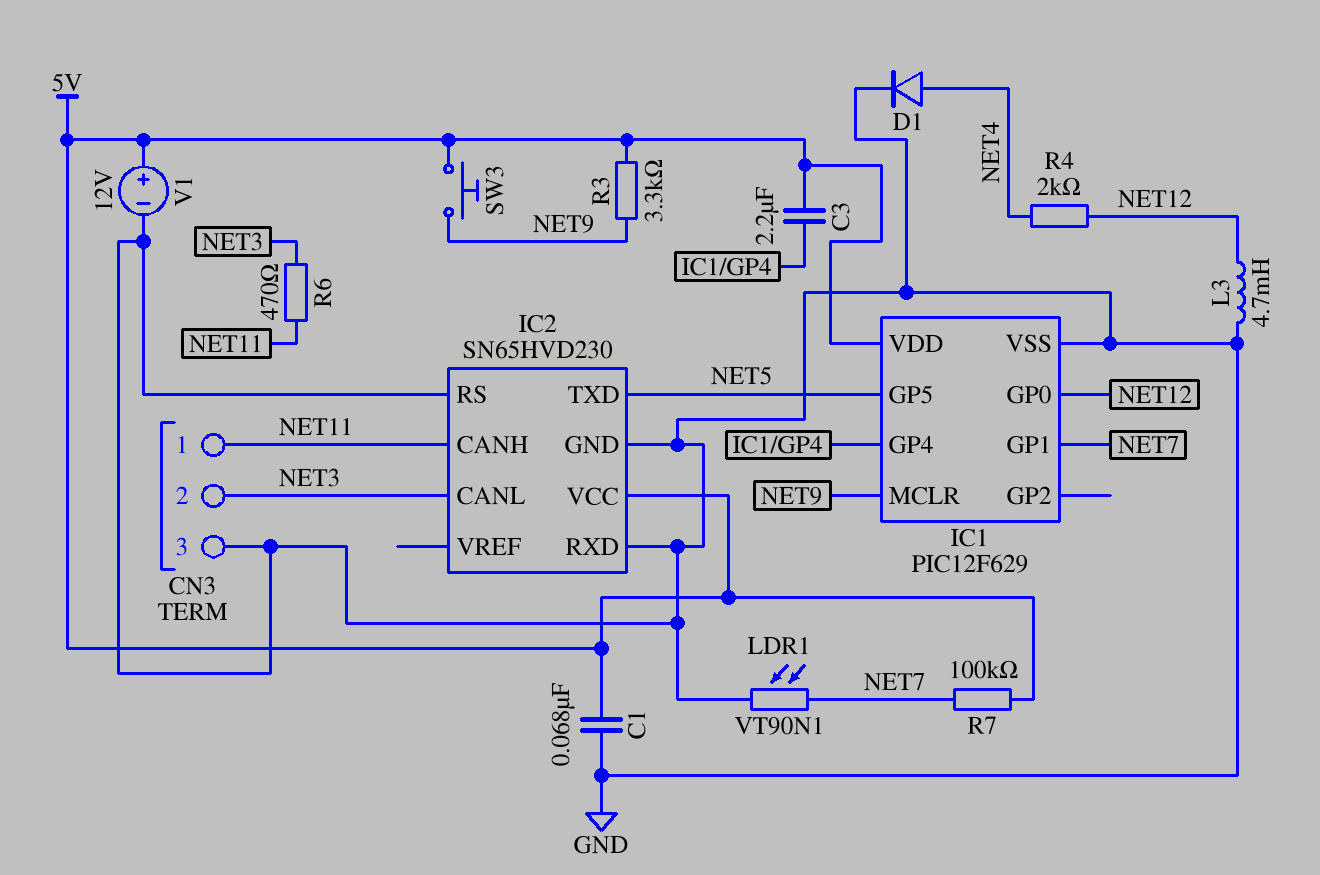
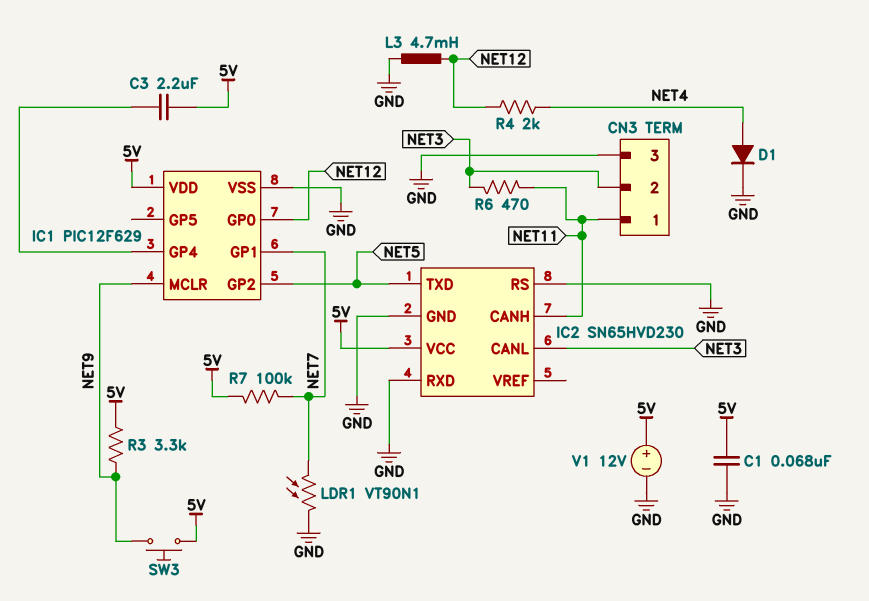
IC1 pin GP2: none -> NET5
IC1 pin GP5: NET5 -> none

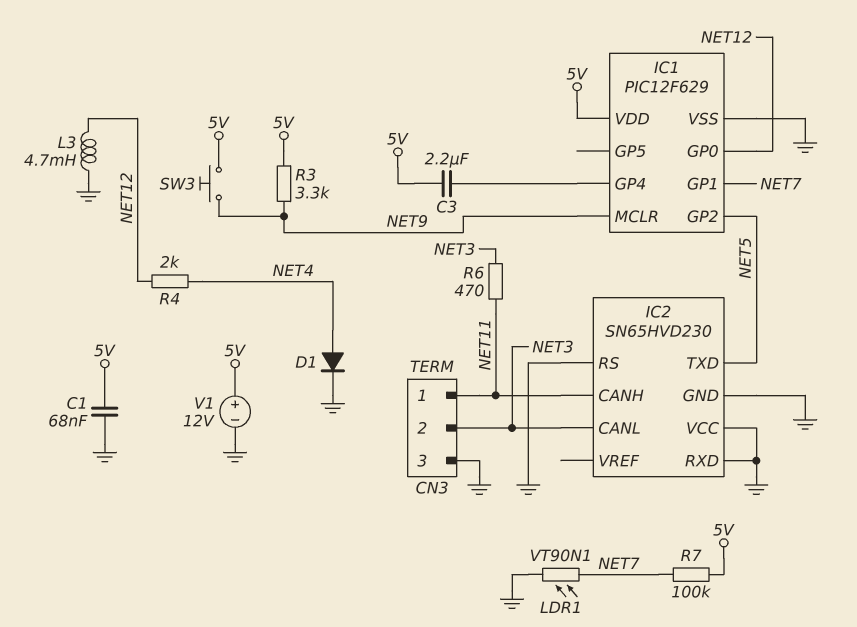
IC2 pin VCC: 5V -> GND

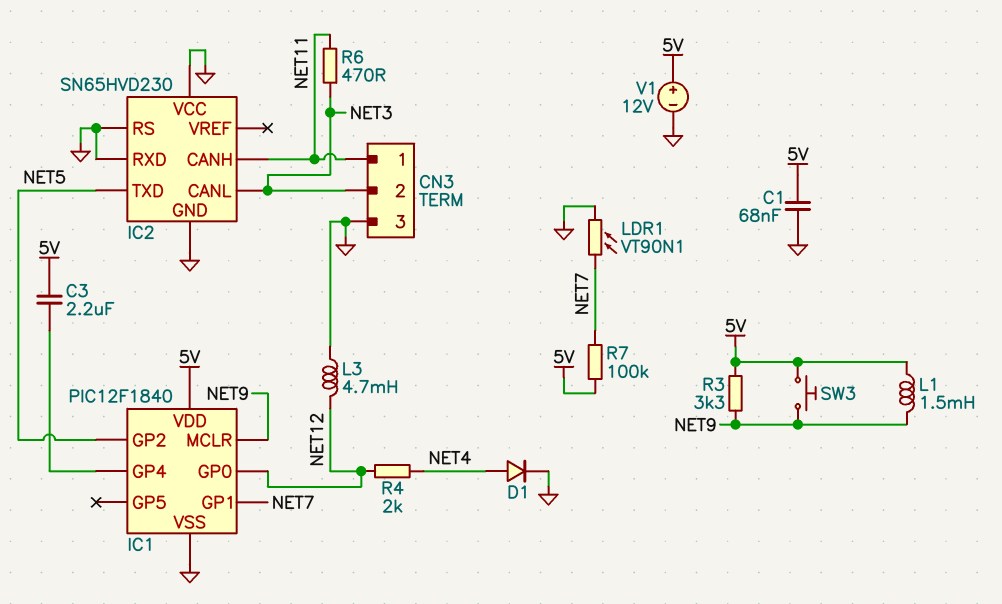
IC1: PIC12F629 -> PIC12F1840
L1: none -> 1.5mH (5V, NET9)

